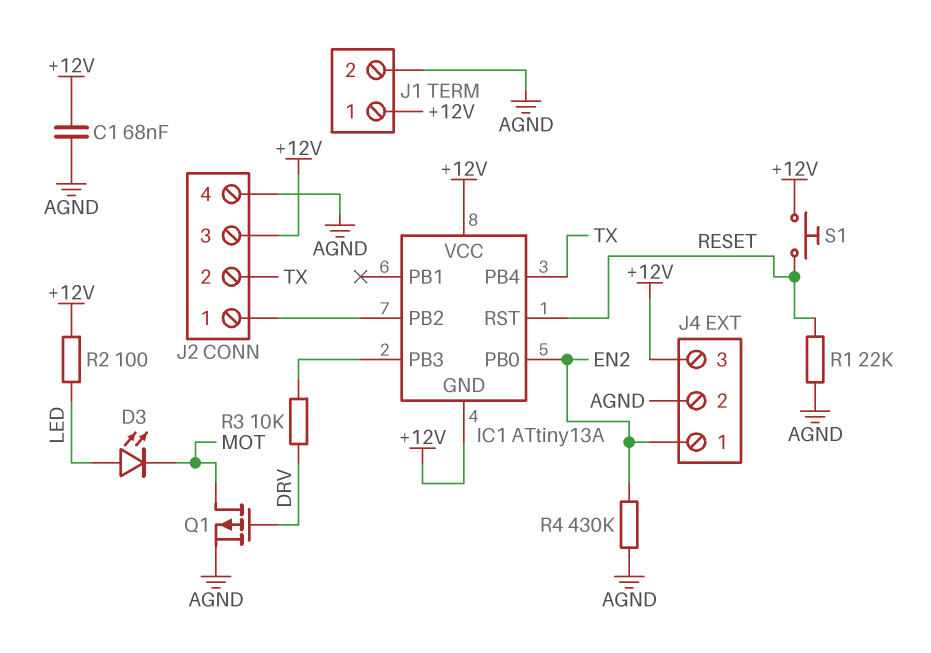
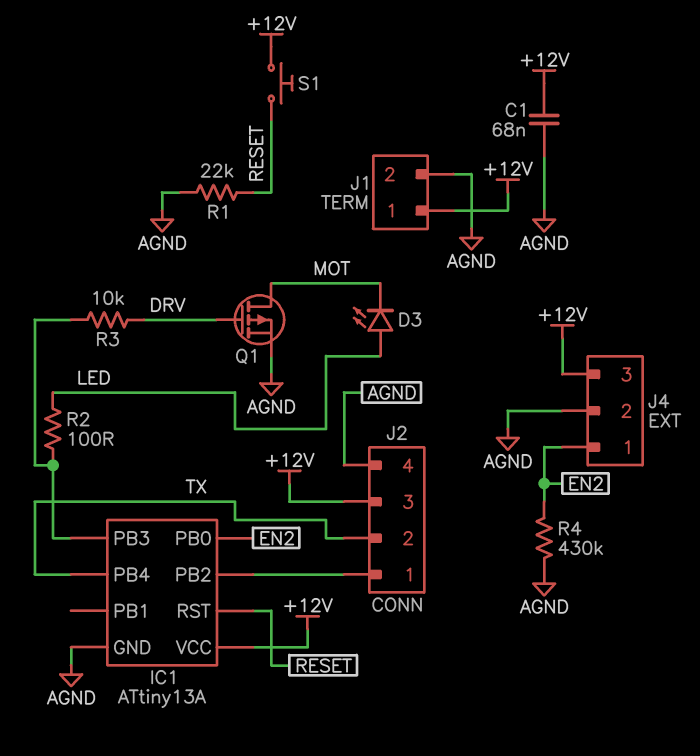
IC1 pin GND: +12V -> AGND
R2: 100 (+12V, LED) -> 100 (IC1/PB3, LED)

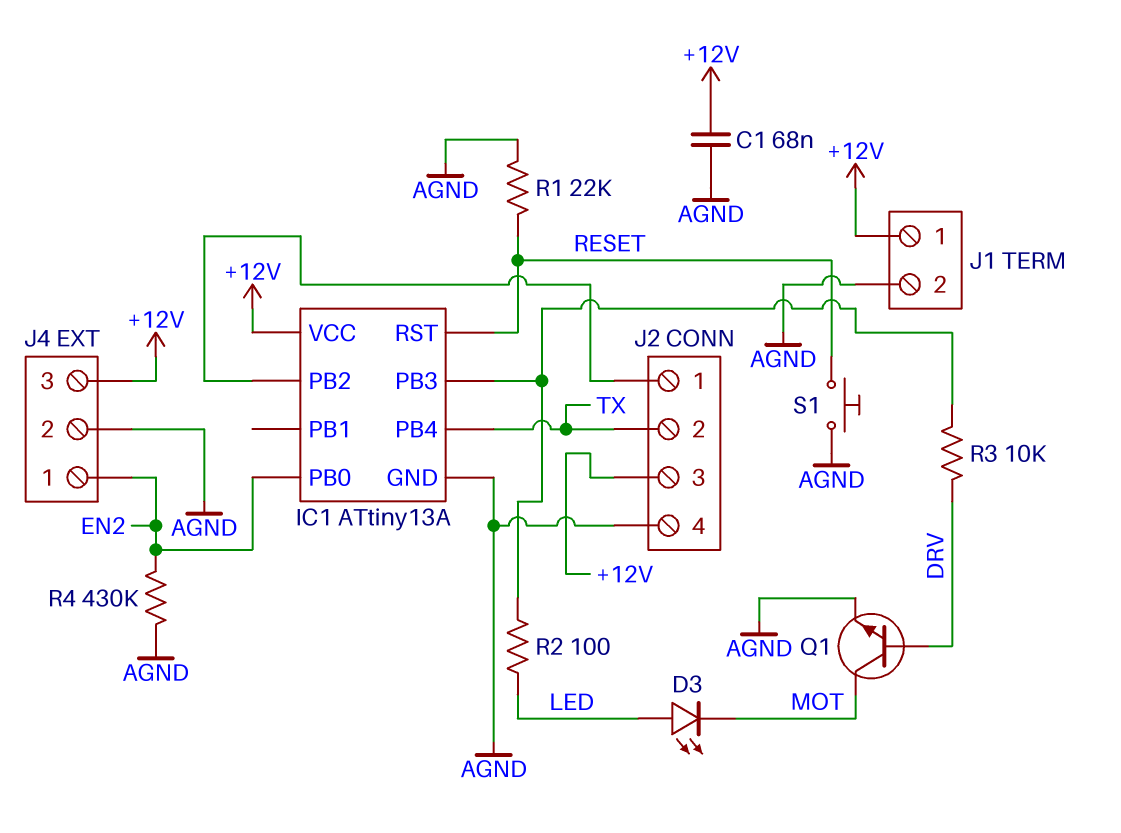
Q1: PMOS (G DRV, D MOT, S AGND) -> NPN (B DRV, C MOT, E AGND)
S1: button (+12V, RESET) -> button (AGND, RESET)

